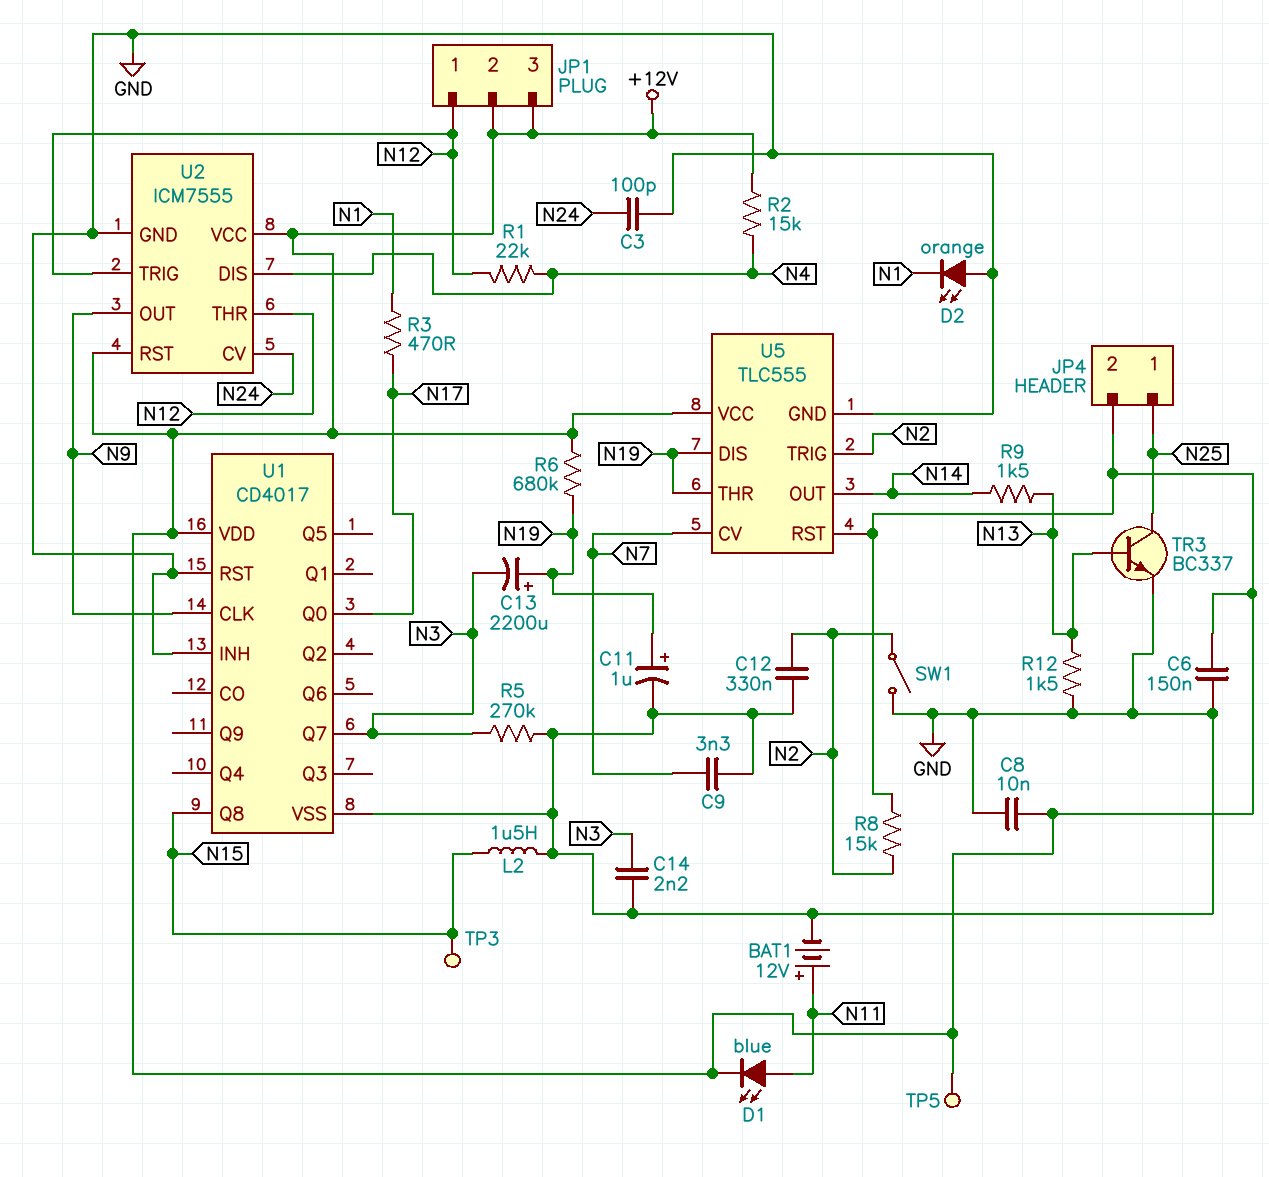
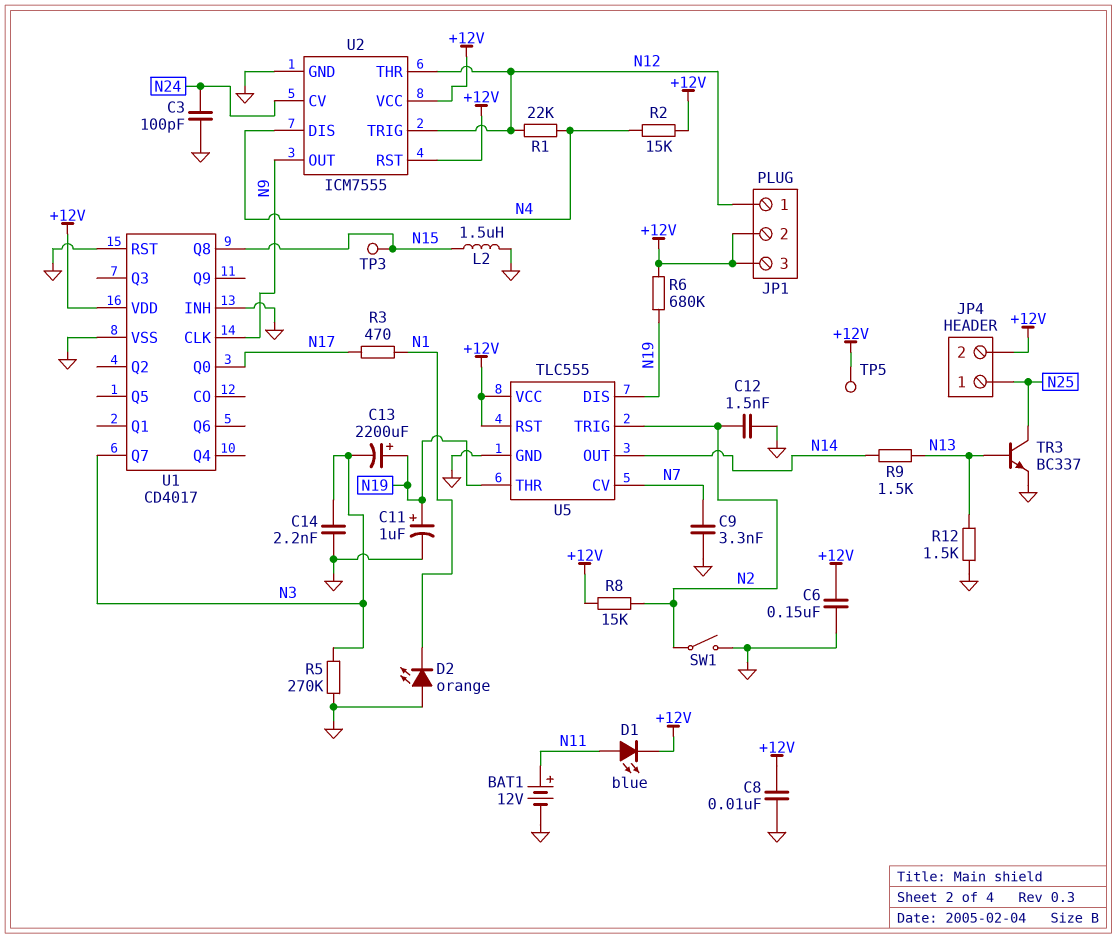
C12: 330nF (GND, N2) -> 1.5nF (GND, N2)

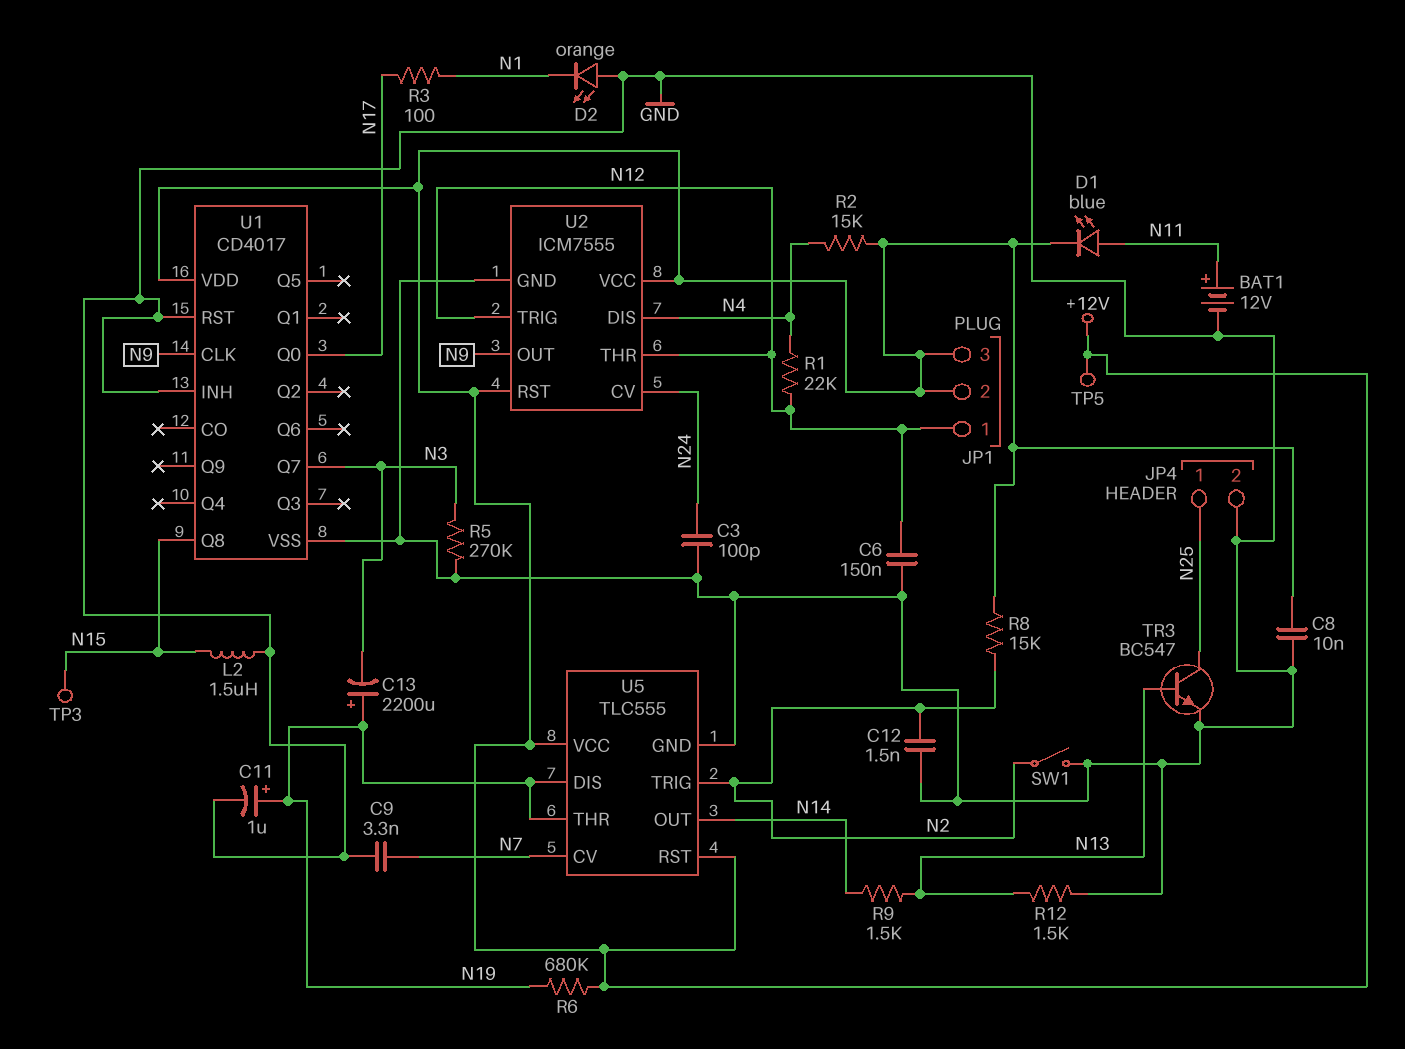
C6: 150nF (+12V, GND) -> 150nF (GND, N12)
C14: 2.2nF (GND, N3) -> none
JP4 pin 2: +12V -> GND
R3: 470 (N1, N17) -> 100 (N1, N17)
TR3: NPN BC337 (B N13, C N25, E GND) -> NPN BC547 (B N13, C N25, E GND)

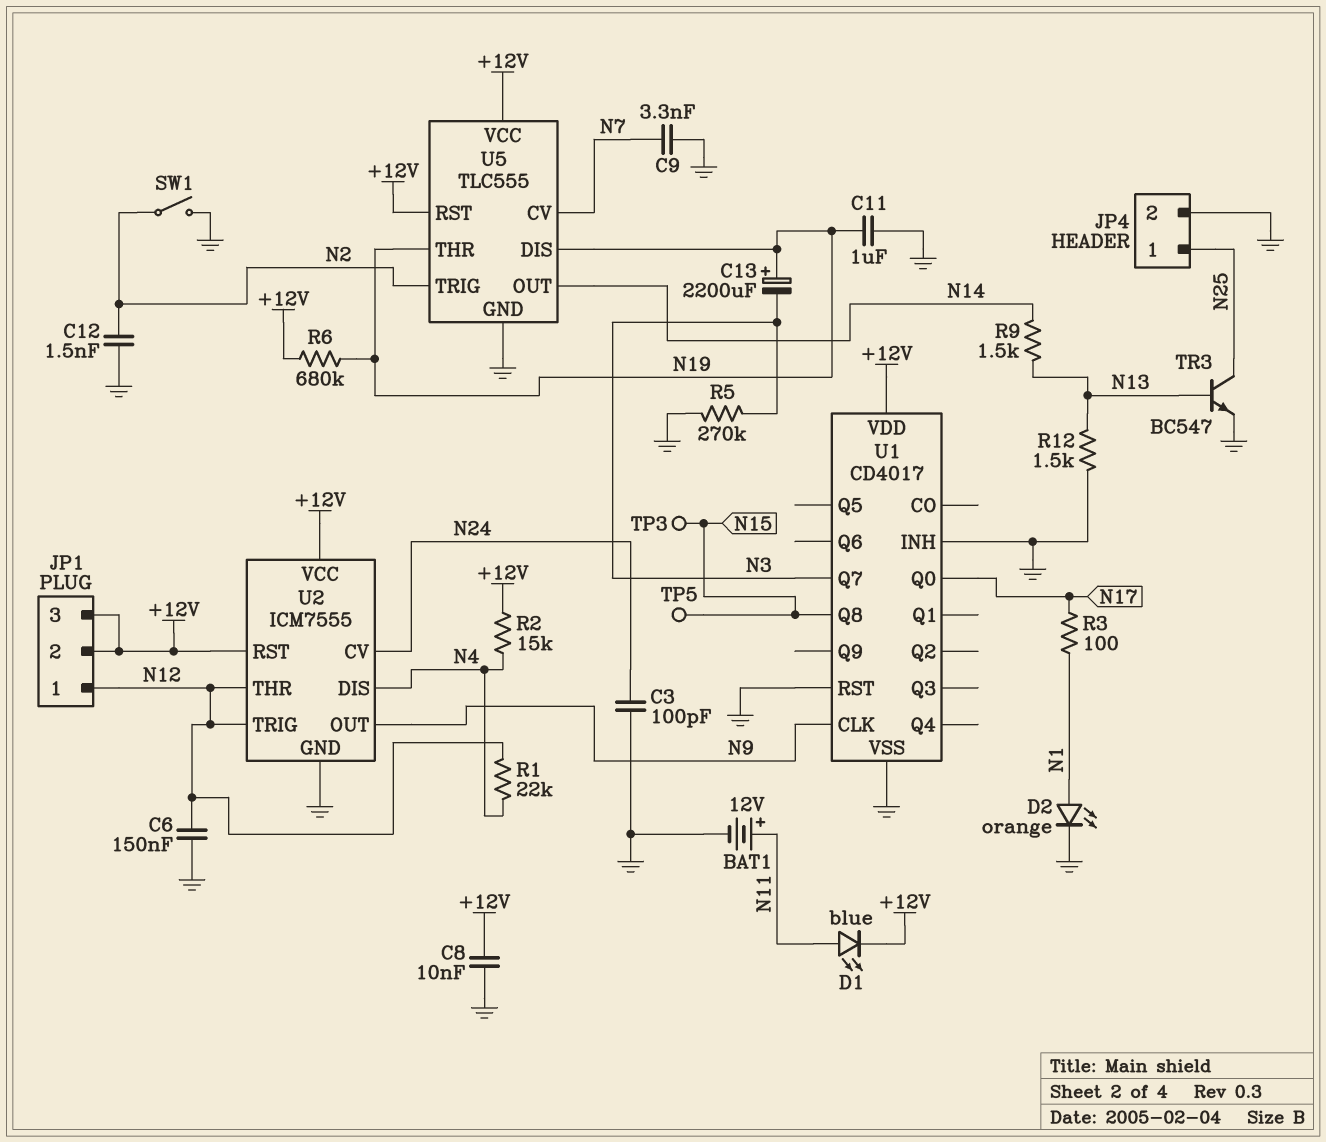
C11: 1uF (plus N19, minus GND) -> 1uF (GND, N19)
D2: LED orange (A GND, K N1) -> LED orange (A N1, K GND)
L2: 1.5uH (GND, N15) -> none
R8: 15k (+12V, N2) -> none
TP5: test point (+12V) -> test point (N15)

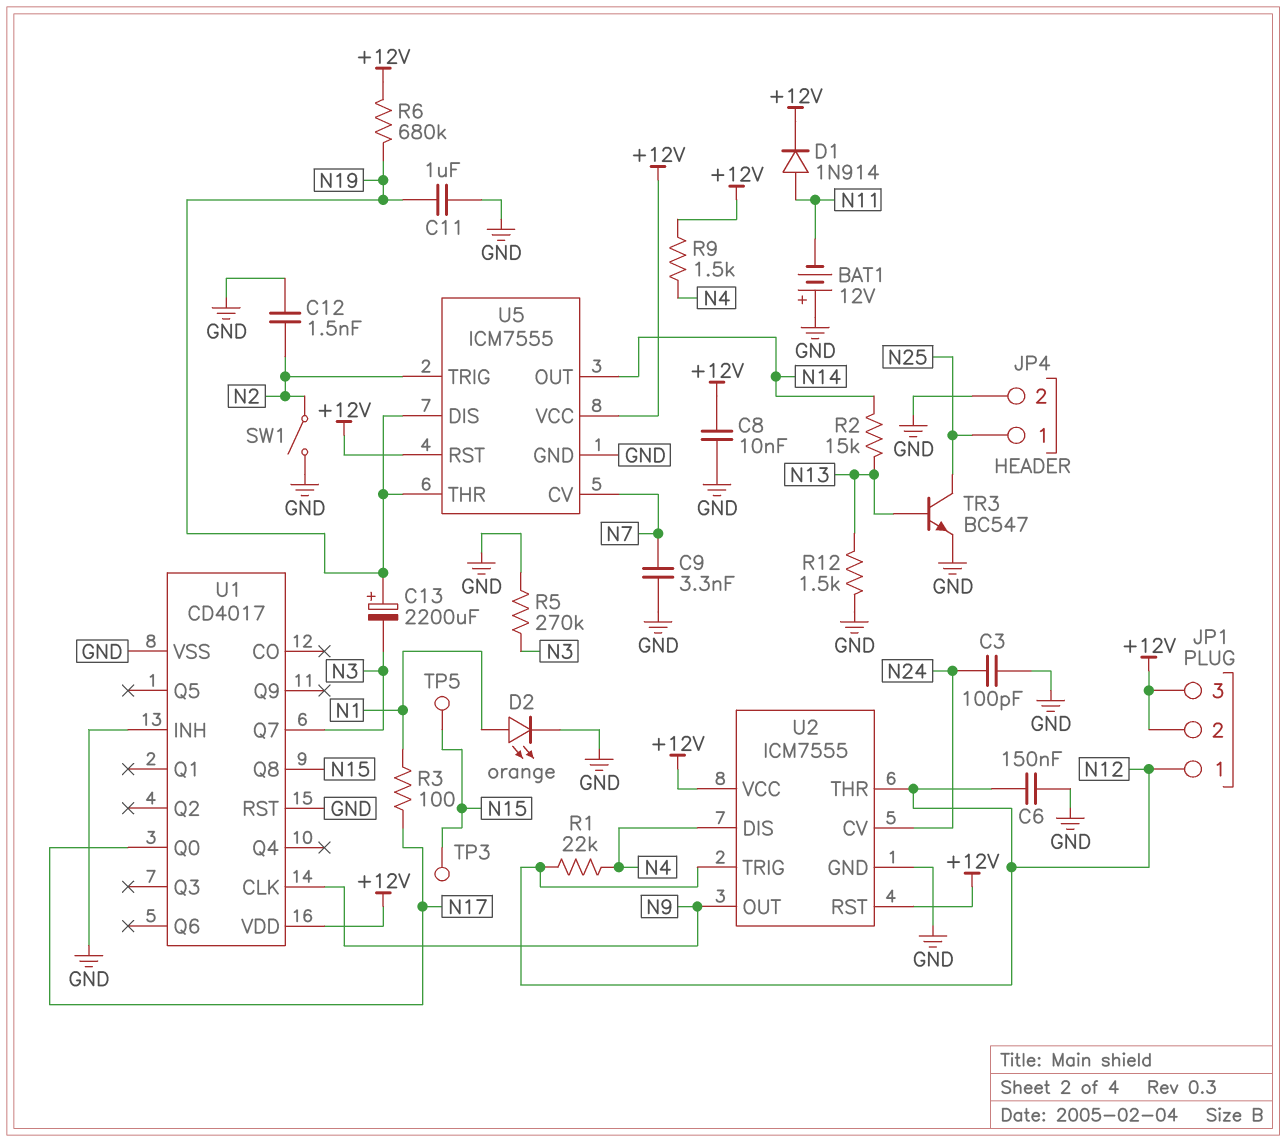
BAT1: 12V (plus N11, minus GND) -> 12V (plus GND, minus N11)
D1: LED blue (A N11, K +12V) -> diode 1N914 (A N11, K +12V)
R2: 15k (+12V, N4) -> 15k (N13, N14)
R9: 1.5k (N13, N14) -> 1.5k (+12V, N4)
U5: TLC555 -> ICM7555

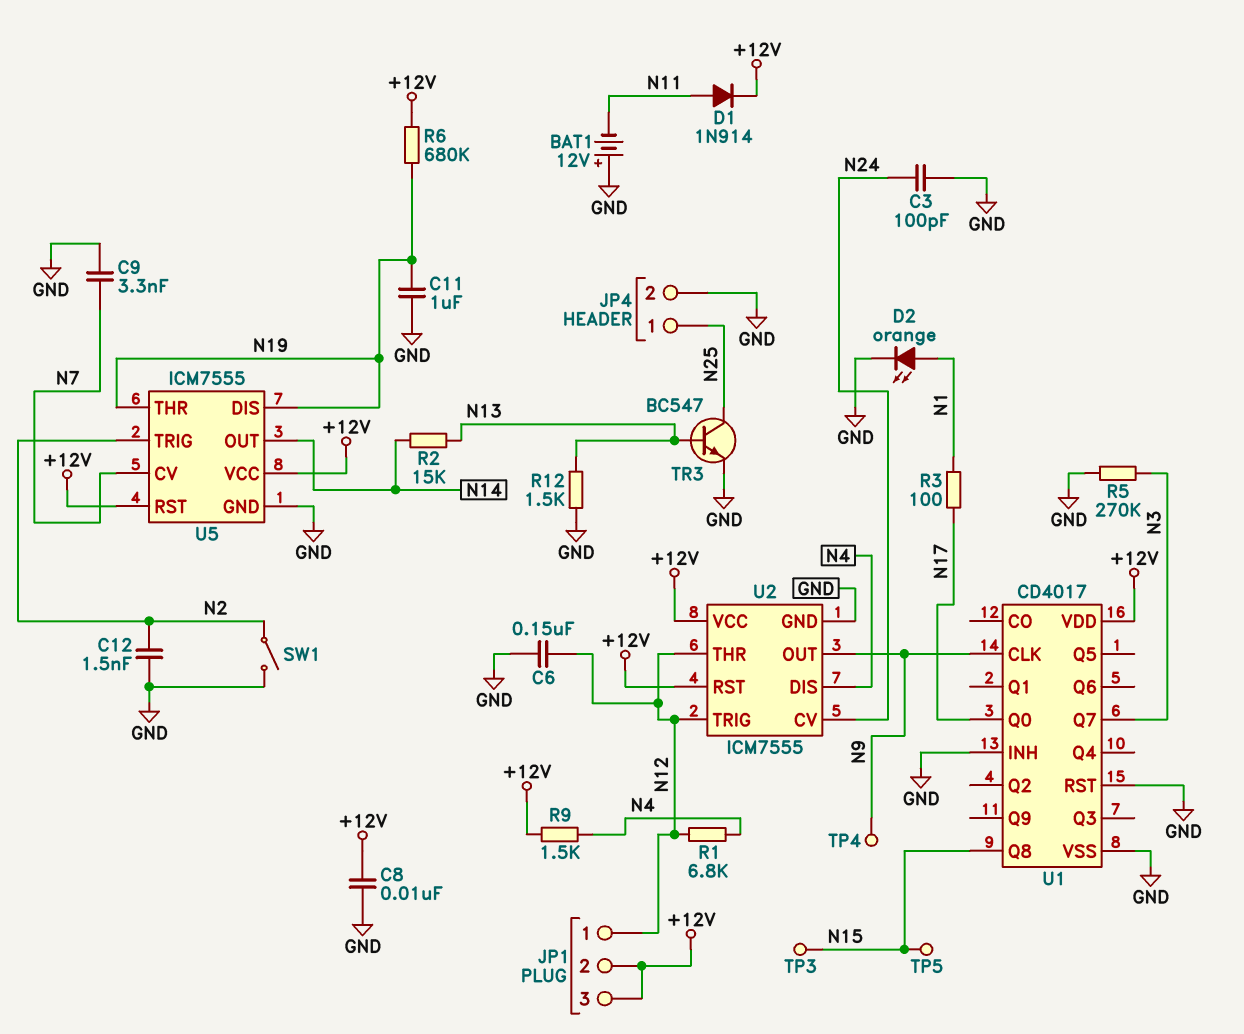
C13: 2200uF (plus N19, minus N3) -> none
R1: 22k (N4, N12) -> 6.8k (N4, N12)
TP4: none -> test point (N9)

